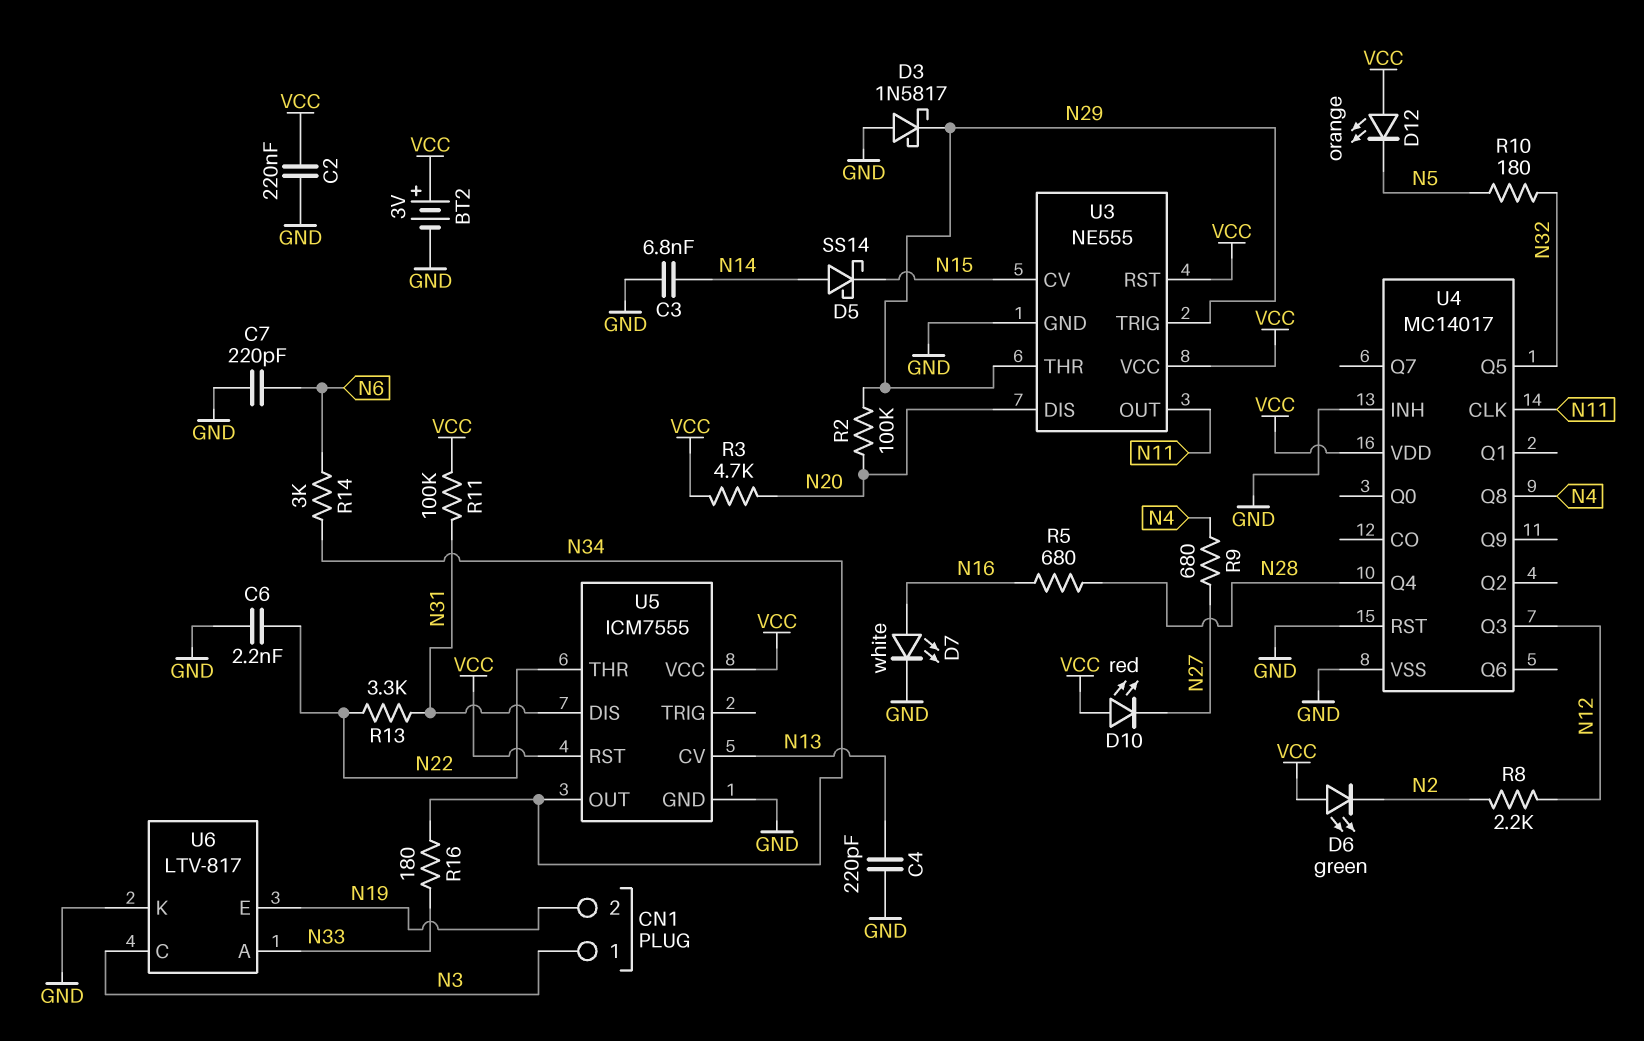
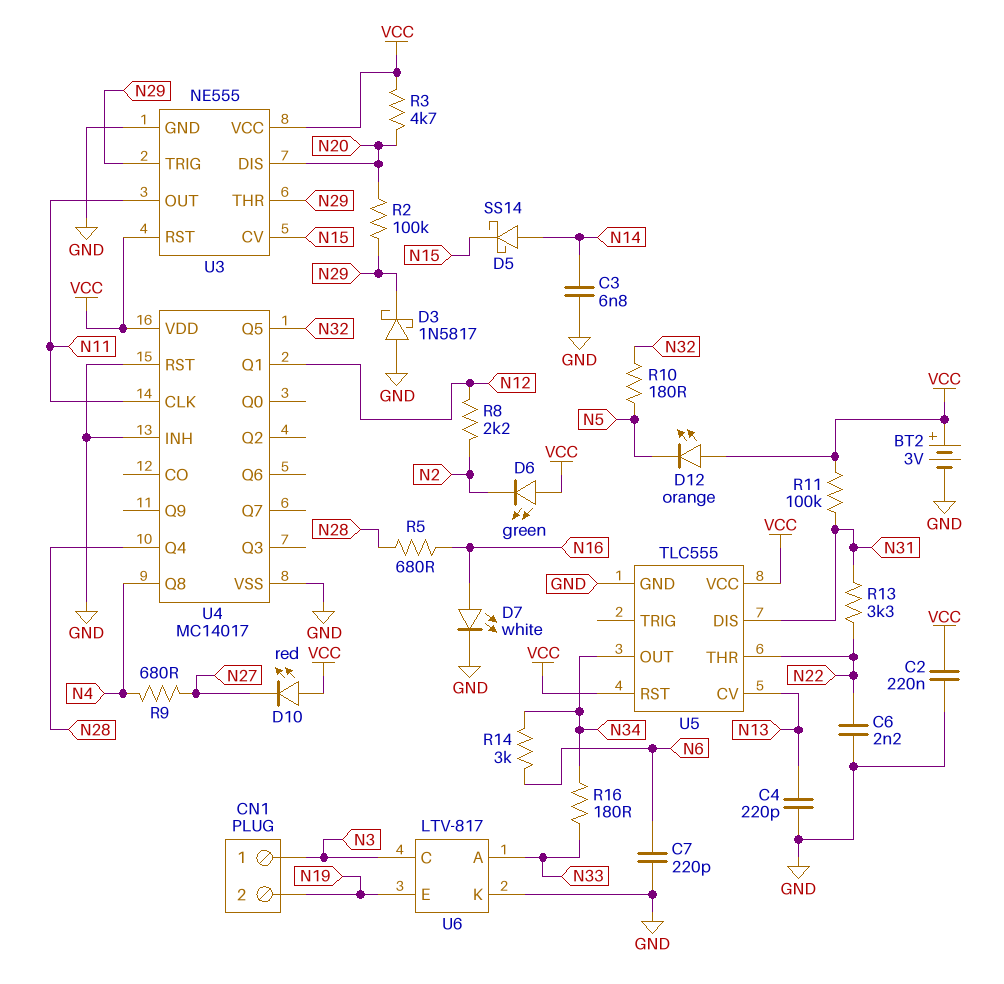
U4 pin Q1: none -> N12
U4 pin Q3: N12 -> none
U5: ICM7555 -> TLC555

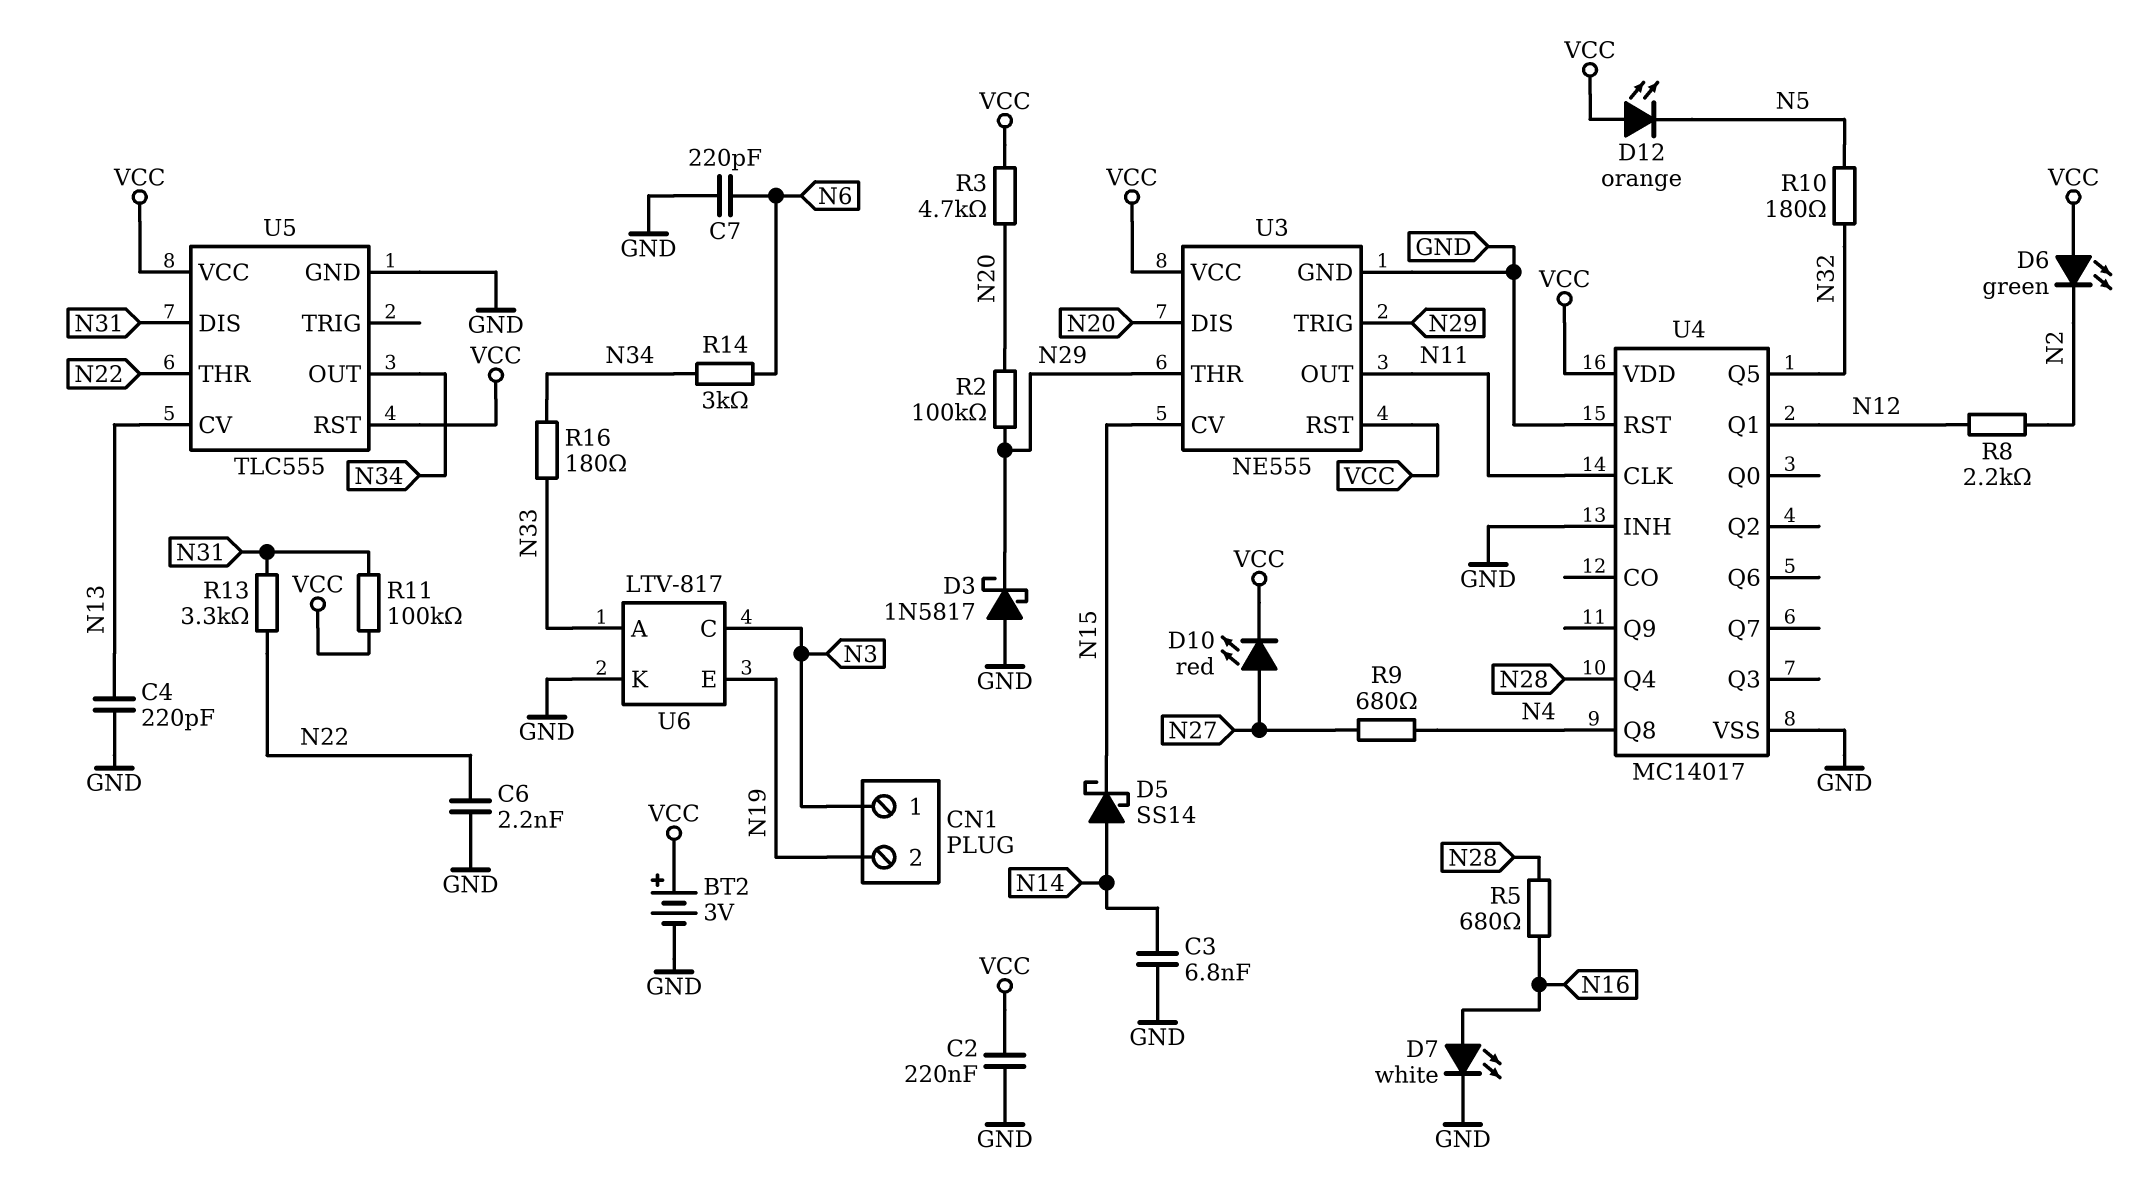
D10: LED red (A VCC, K N27) -> LED red (A N27, K VCC)

